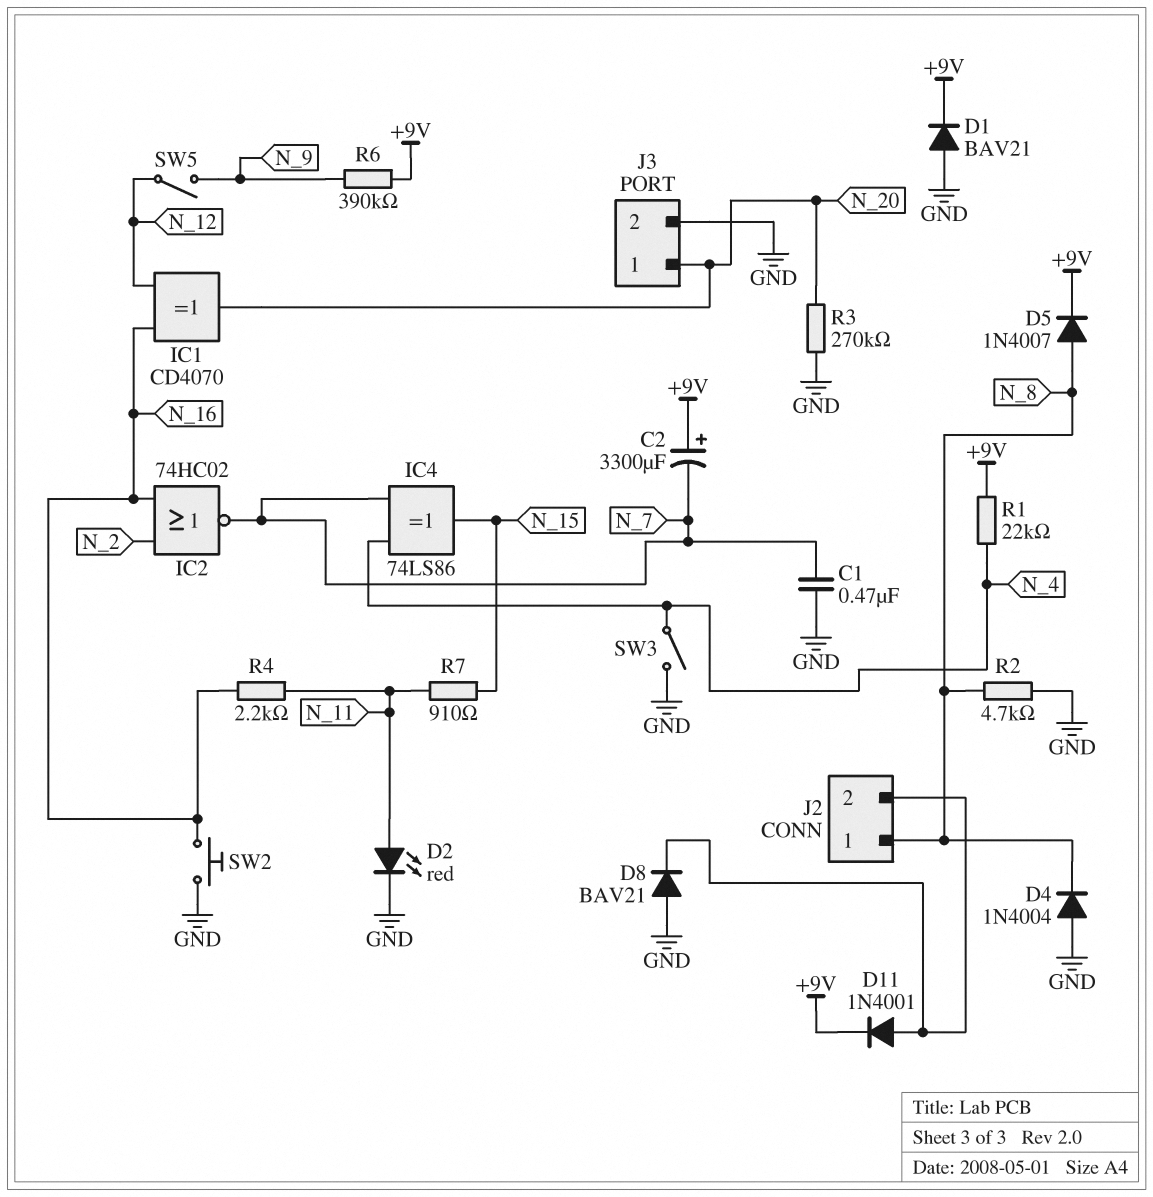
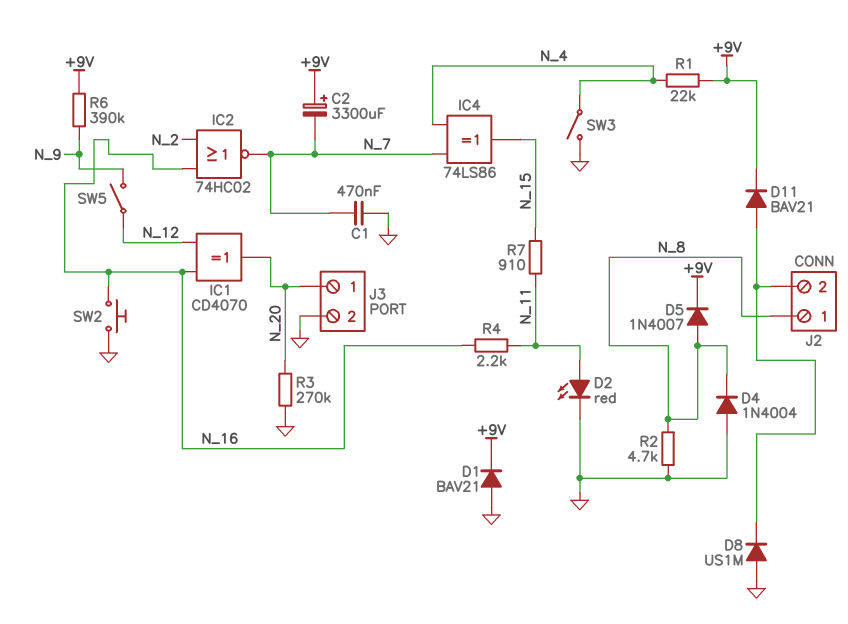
D8: diode BAV21 (A GND, K J2/2) -> diode US1M (A GND, K J2/2)
D11: diode 1N4001 (A J2/2, K +9V) -> diode BAV21 (A J2/2, K +9V)

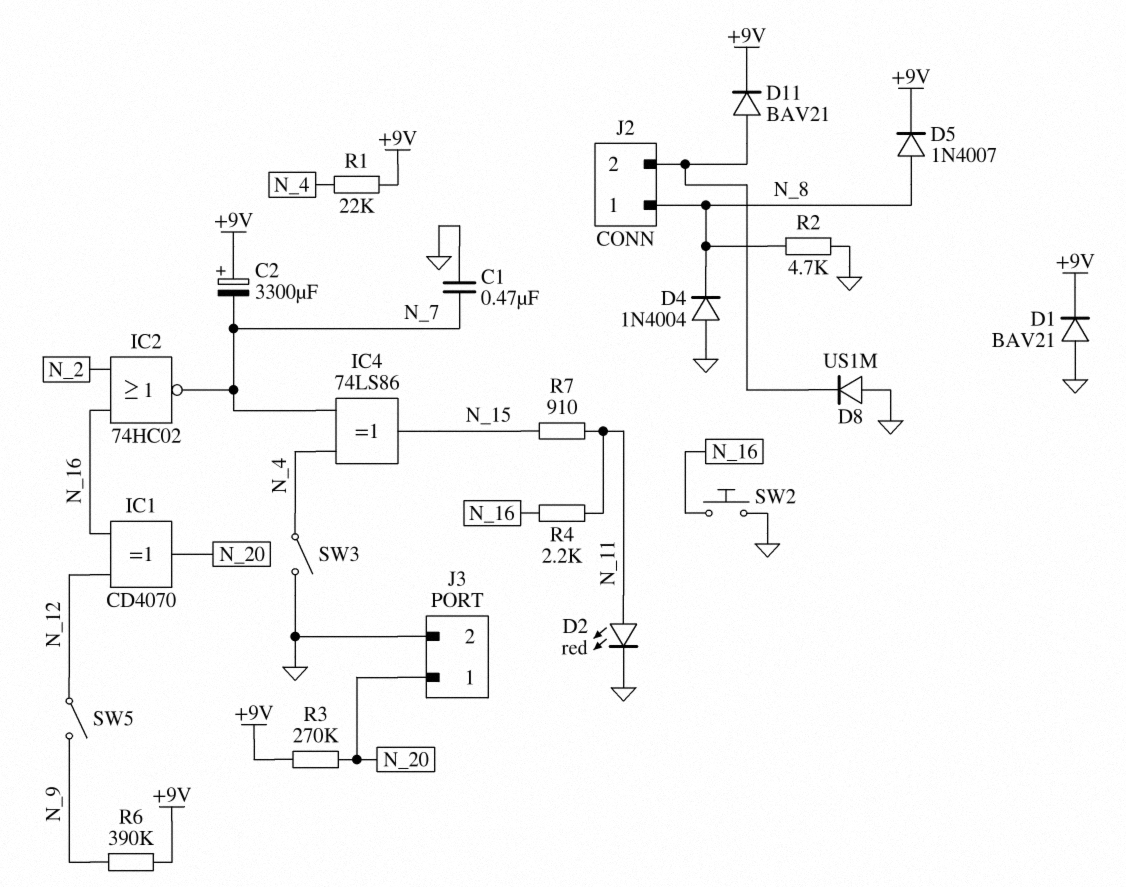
R3: 270k (GND, N_20) -> 270k (+9V, N_20)

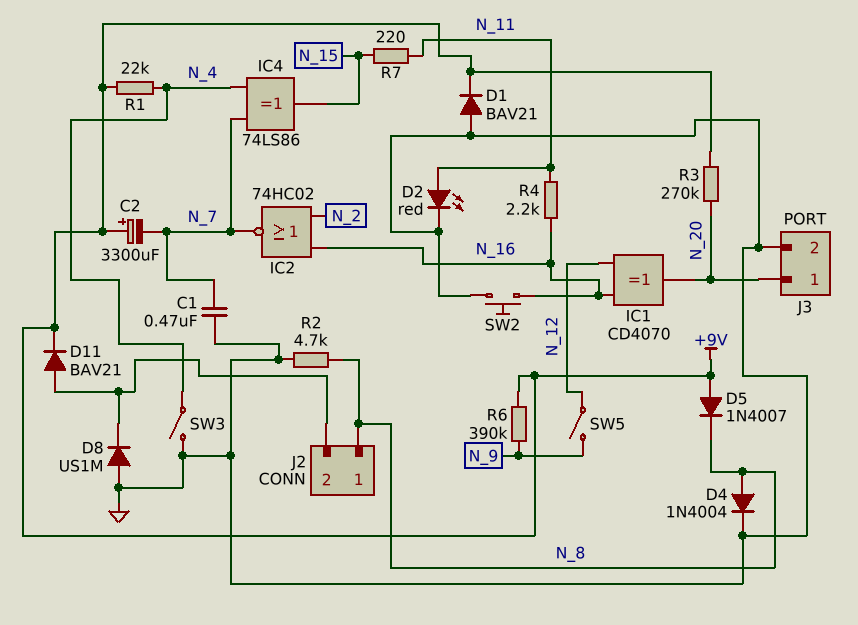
D4: diode 1N4004 (A GND, K N_8) -> diode 1N4004 (A N_8, K GND)
D5: diode 1N4007 (A N_8, K +9V) -> diode 1N4007 (A +9V, K N_8)
R7: 910 (N_11, N_15) -> 220 (N_11, N_15)

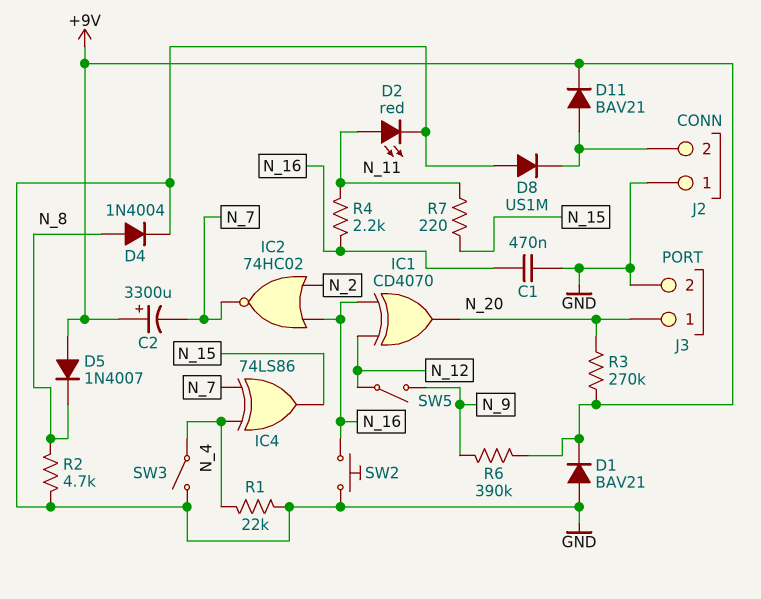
C1: 470nF (GND, N_7) -> 470nF (GND, N_16)
J2 pin 1: N_8 -> GND
R1: 22k (+9V, N_4) -> 22k (GND, N_4)

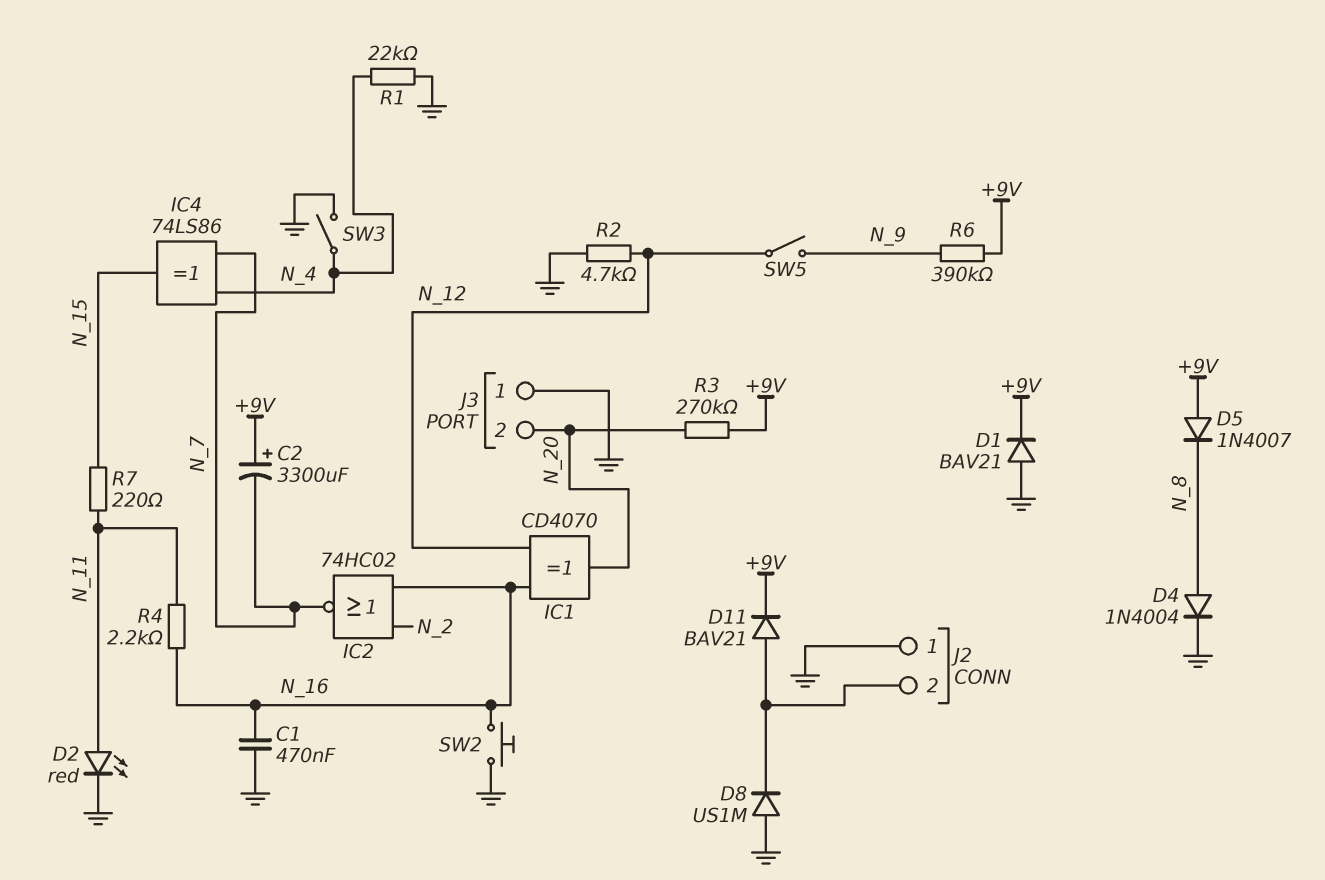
J3 pin 1: N_20 -> GND
J3 pin 2: GND -> N_20
R2: 4.7k (GND, N_8) -> 4.7k (GND, N_12)

